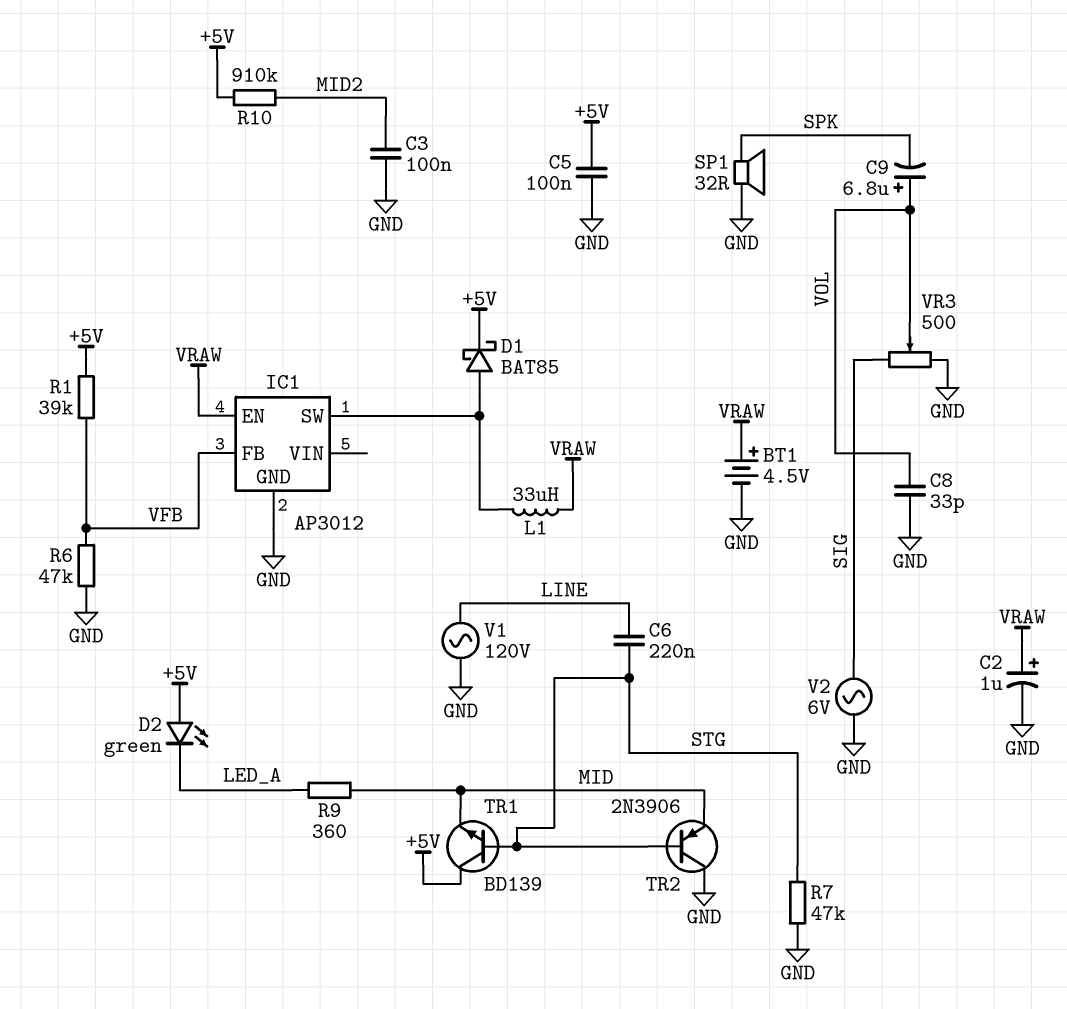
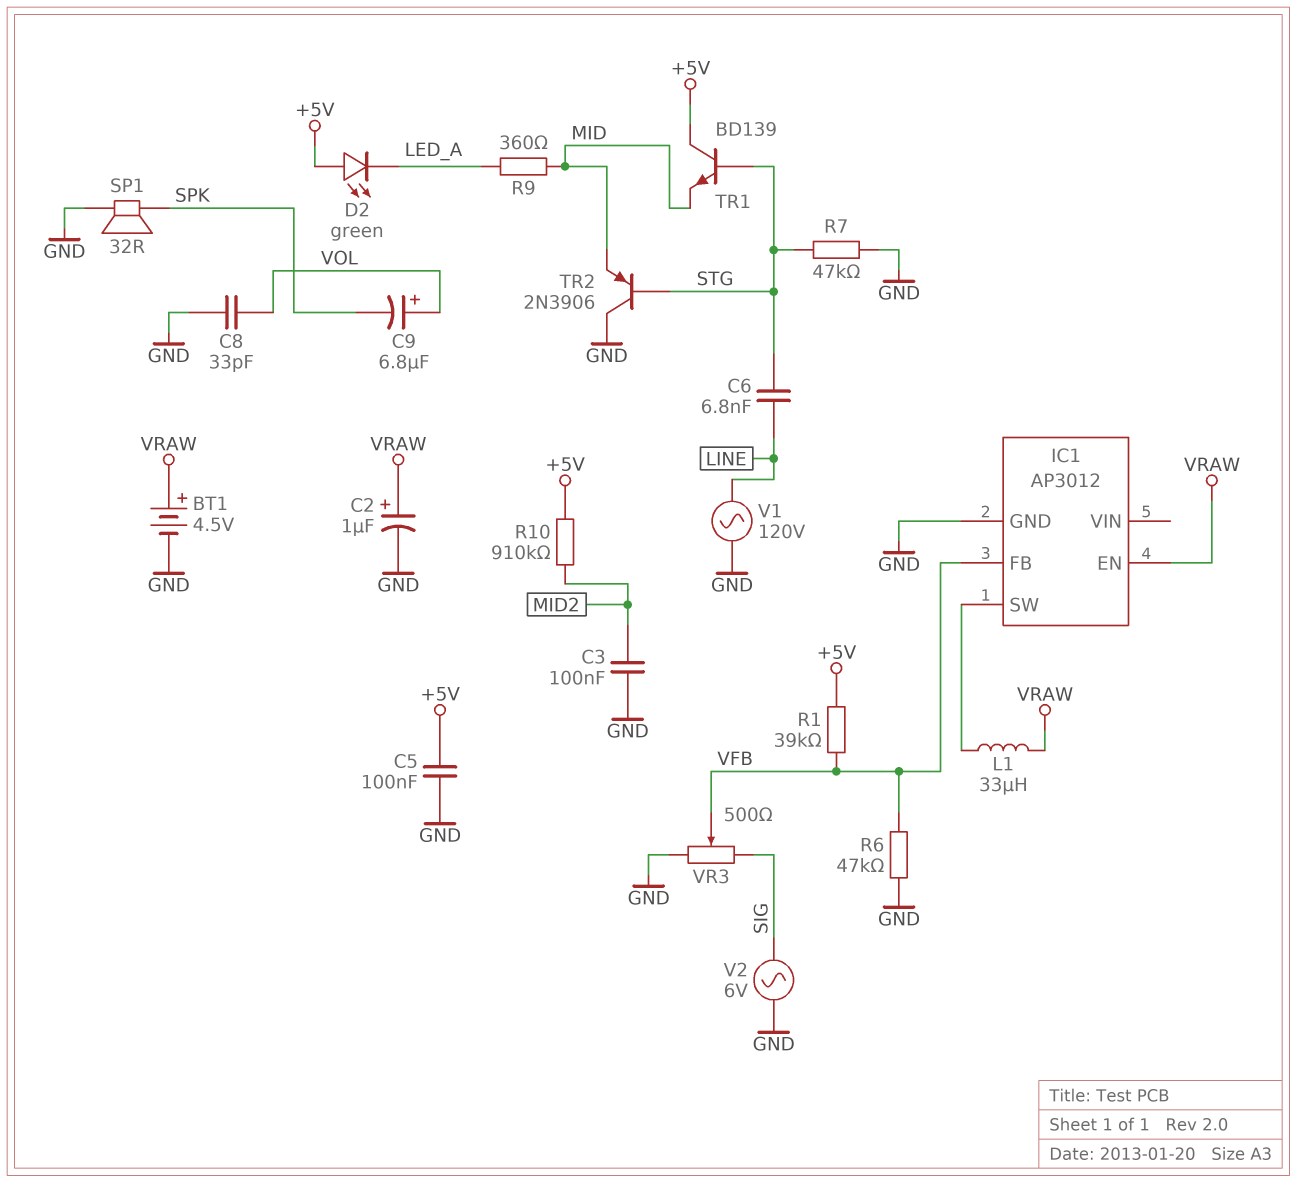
C6: 220nF (LINE, STG) -> 6.8nF (LINE, STG)
D1: schottky BAT85 (A IC1/SW, K +5V) -> none
VR3: 500 (GND, SIG, wiper VOL) -> 500 (GND, SIG, wiper VFB)

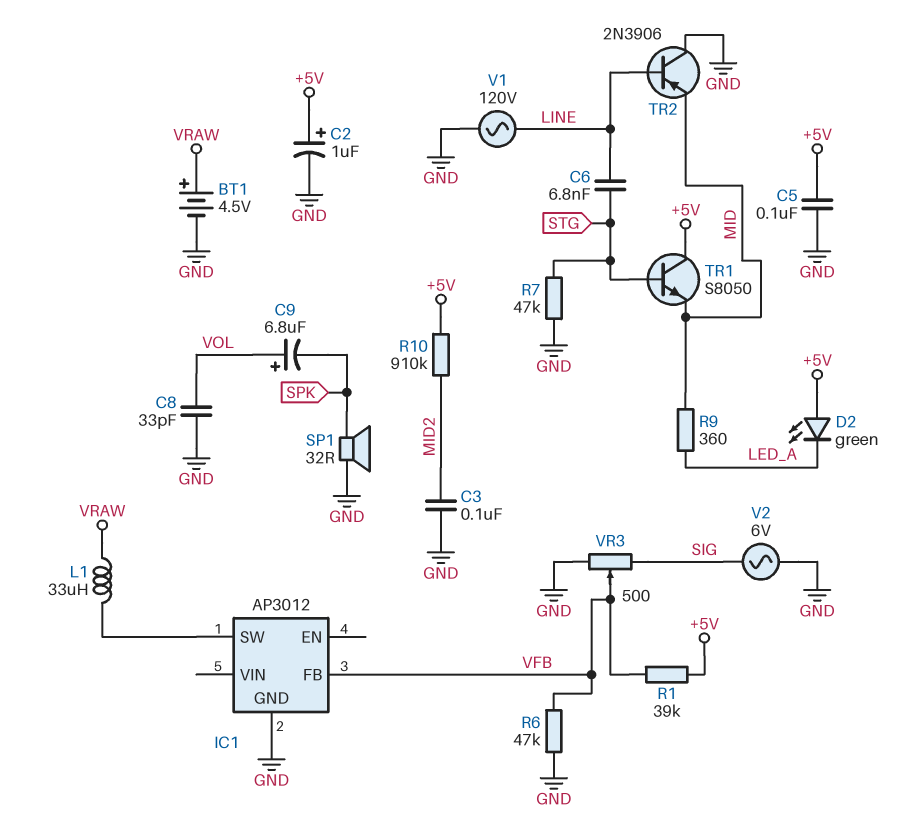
C2: 1uF (plus VRAW, minus GND) -> 1uF (plus +5V, minus GND)
IC1 pin EN: VRAW -> none
TR1: NPN BD139 (B STG, C +5V, E MID) -> NPN S8050 (B STG, C +5V, E MID)
TR2: PNP 2N3906 (B STG, C GND, E MID) -> PNP 2N3906 (B LINE, C GND, E MID)

